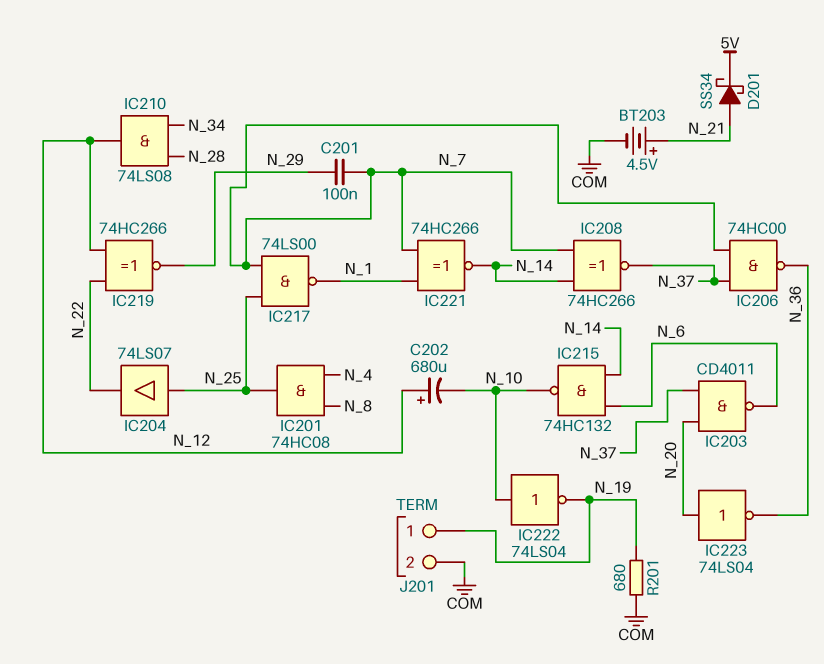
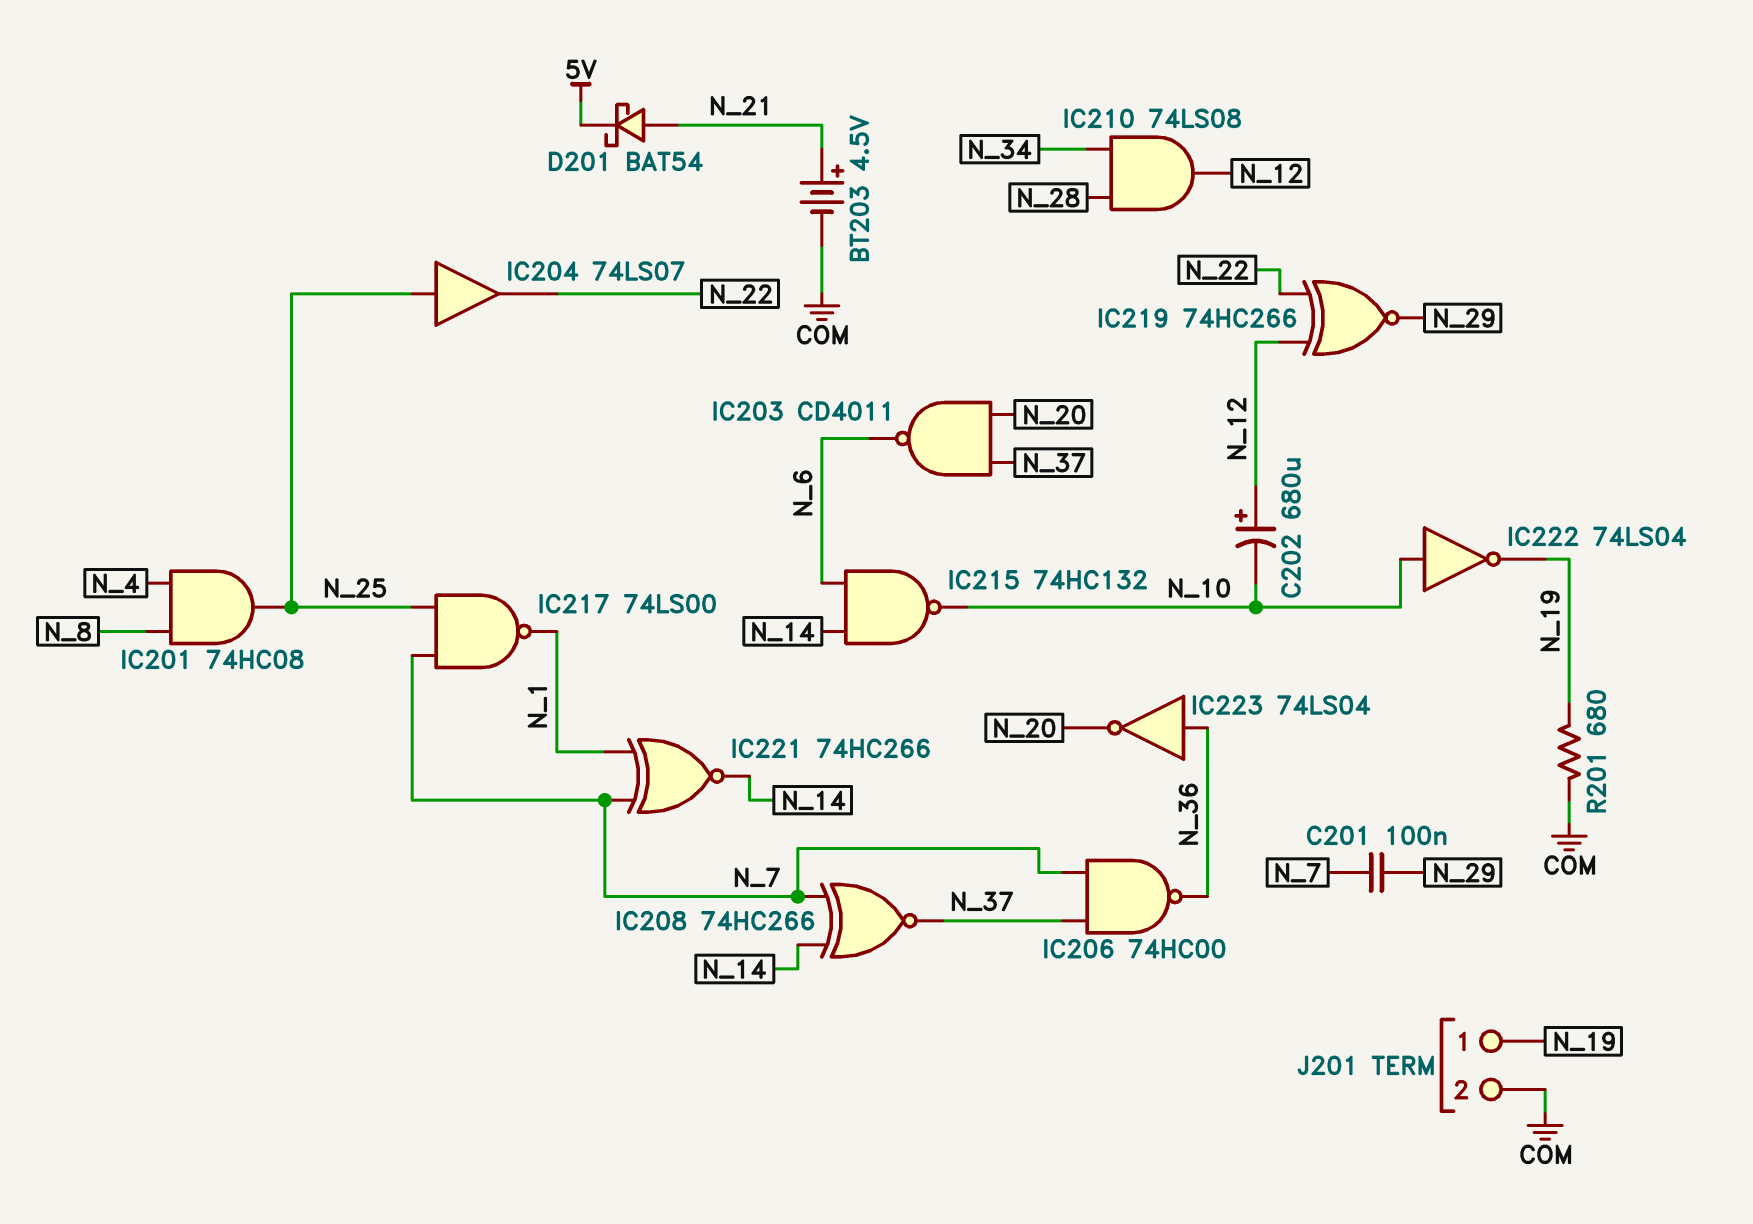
D201: schottky SS34 (A N_21, K 5V) -> schottky BAT54 (A N_21, K 5V)
IC223: NOT 74LS04 (in N_20, out N_36) -> NOT 74LS04 (in N_36, out N_20)

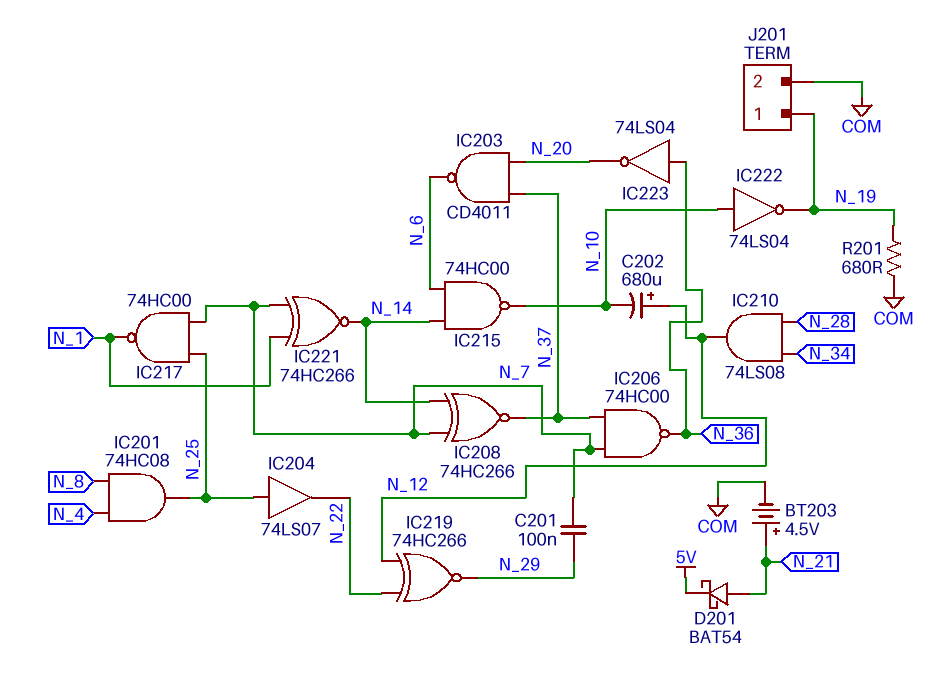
IC215: NAND 74HC132 (in N_6, in N_14, out N_10) -> NAND 74HC00 (in N_6, in N_14, out N_10)
IC217: NAND 74LS00 (in N_7, in N_25, out N_1) -> NAND 74HC00 (in N_7, in N_25, out N_1)

